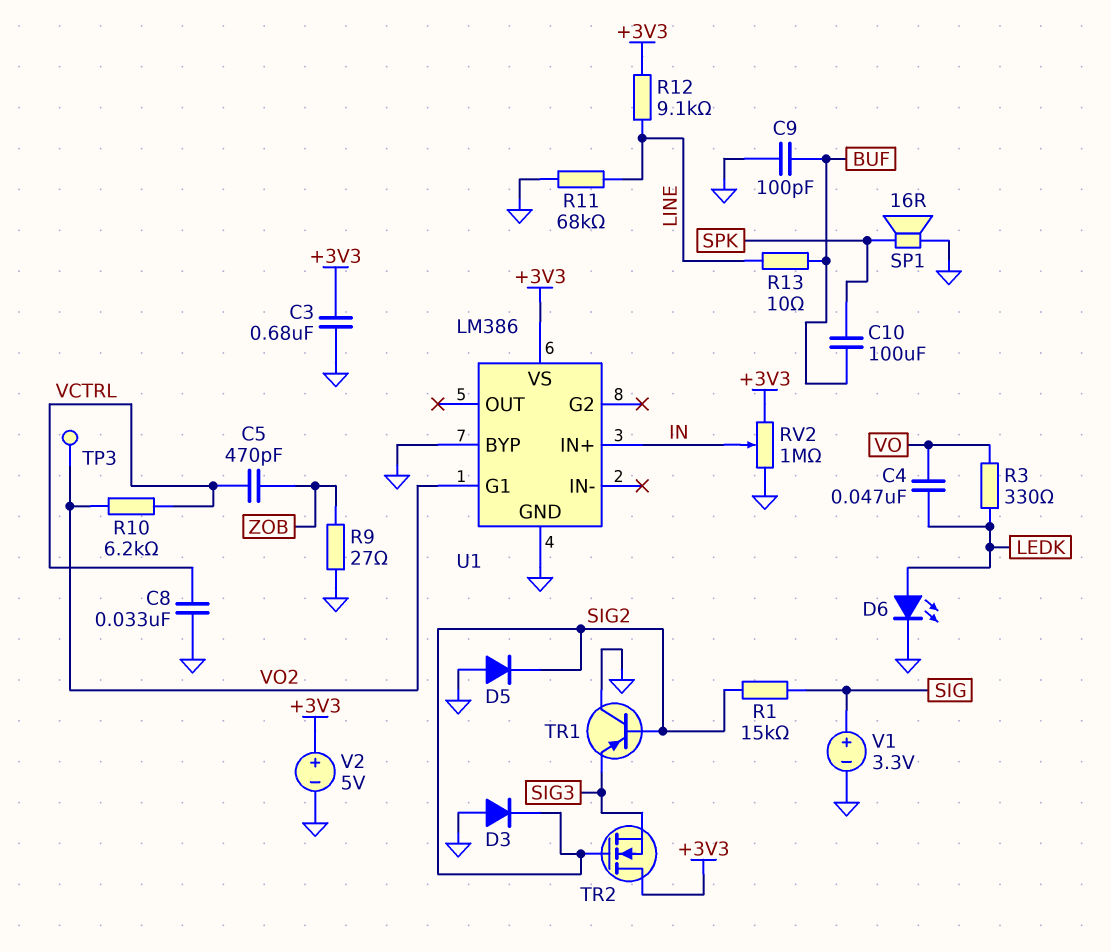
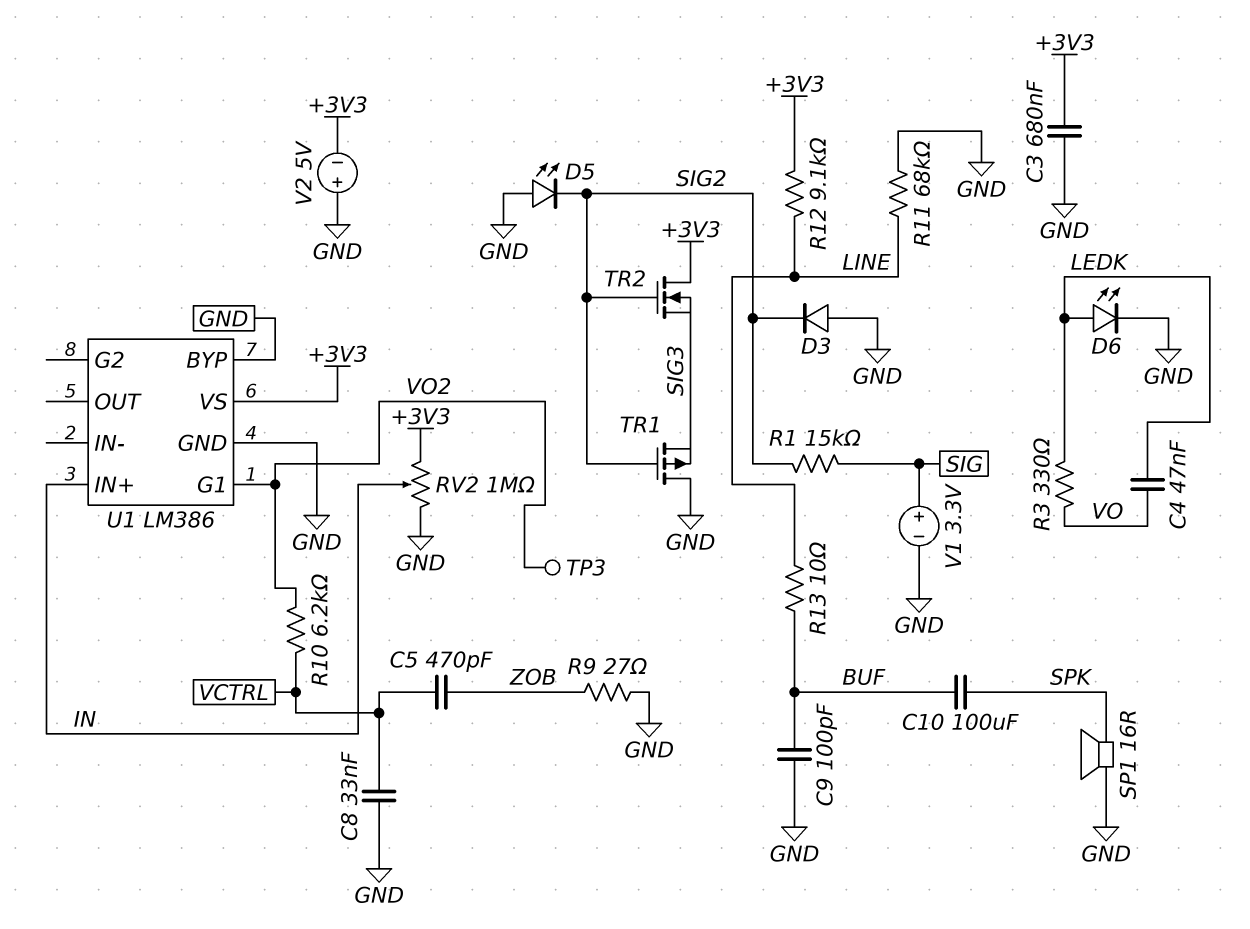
D5: diode (A GND, K SIG2) -> LED (A GND, K SIG2)
TR1: PNP (B SIG2, C GND, E SIG3) -> PMOS (G SIG2, D GND, S SIG3)
V2: 5V (plus +3V3, minus GND) -> 5V (plus GND, minus +3V3)

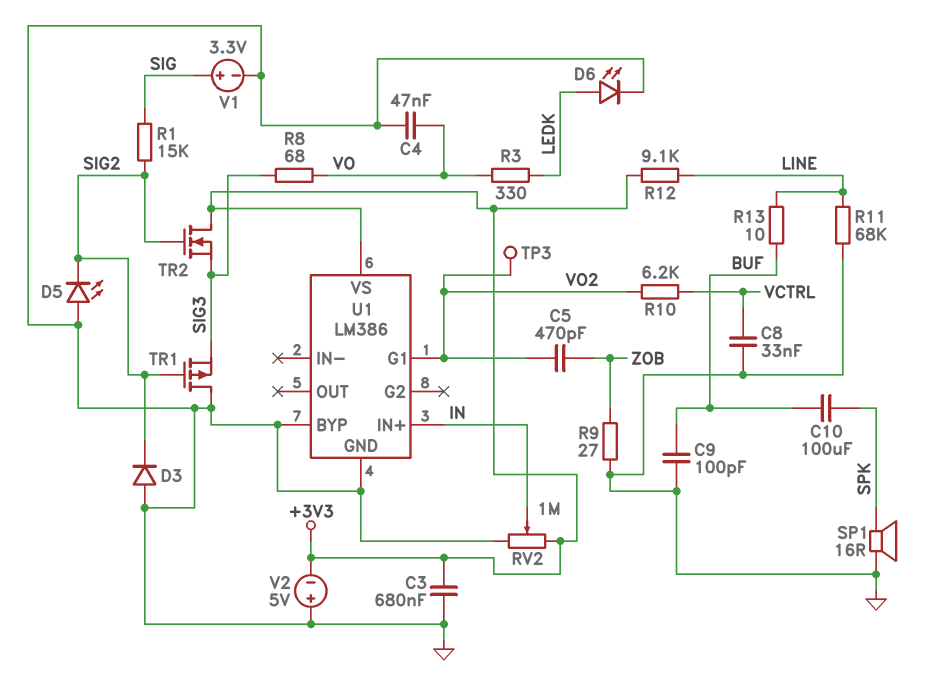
C4: 47nF (LEDK, VO) -> 47nF (GND, VO)
C5: 470pF (VCTRL, ZOB) -> 470pF (VO2, ZOB)
R8: none -> 68 (SIG3, VO)

